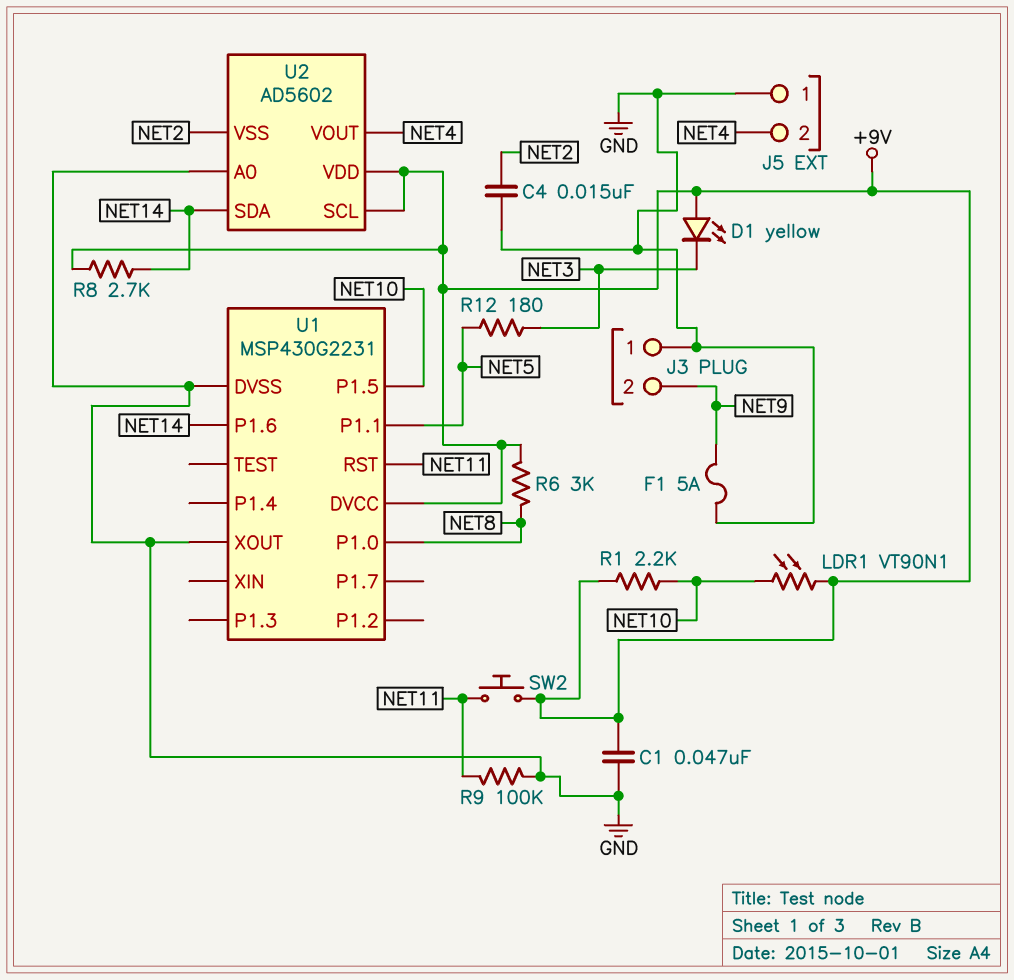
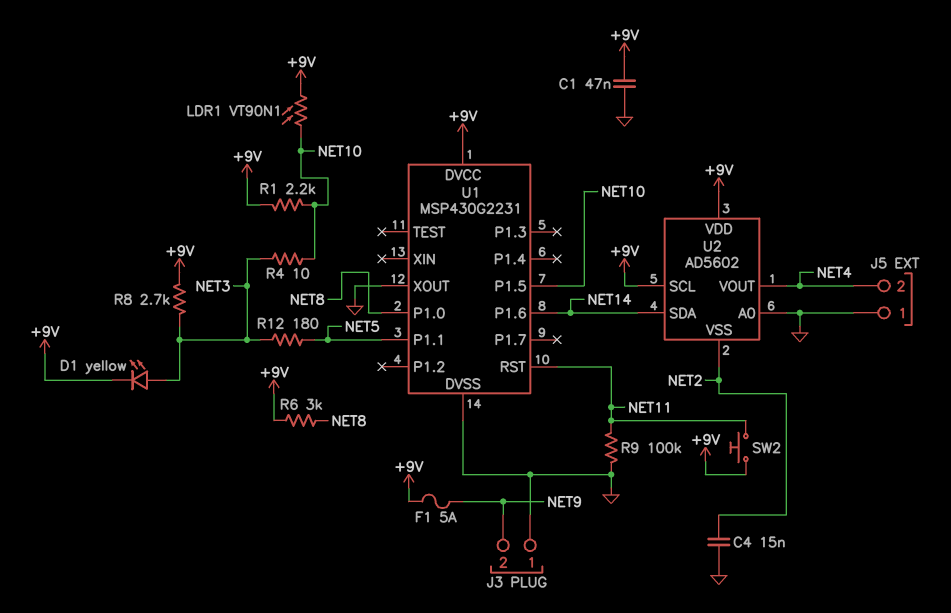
D1: LED yellow (A +9V, K NET3) -> LED yellow (A NET3, K +9V)
F1: 5A (GND, NET9) -> 5A (+9V, NET9)
R4: none -> 10 (NET3, NET10)
R8: 2.7k (+9V, NET14) -> 2.7k (+9V, NET3)

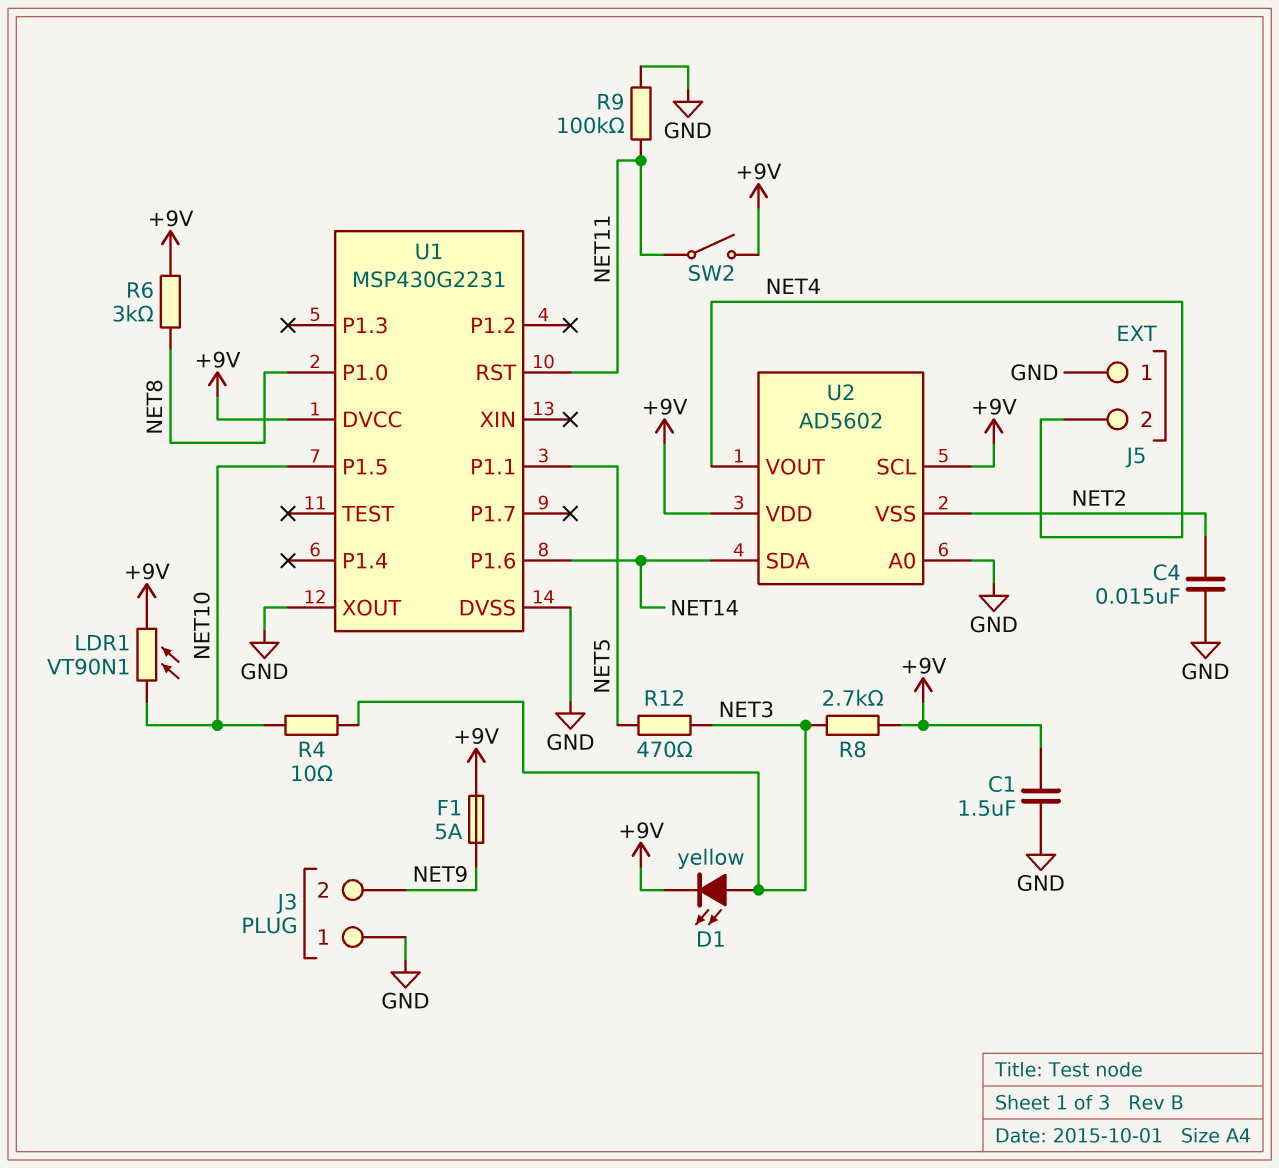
C1: 47nF (+9V, GND) -> 1.5uF (+9V, GND)
R1: 2.2k (+9V, NET10) -> none
R12: 180 (NET3, NET5) -> 470 (NET3, NET5)
SW2: button (+9V, NET11) -> switch (+9V, NET11)

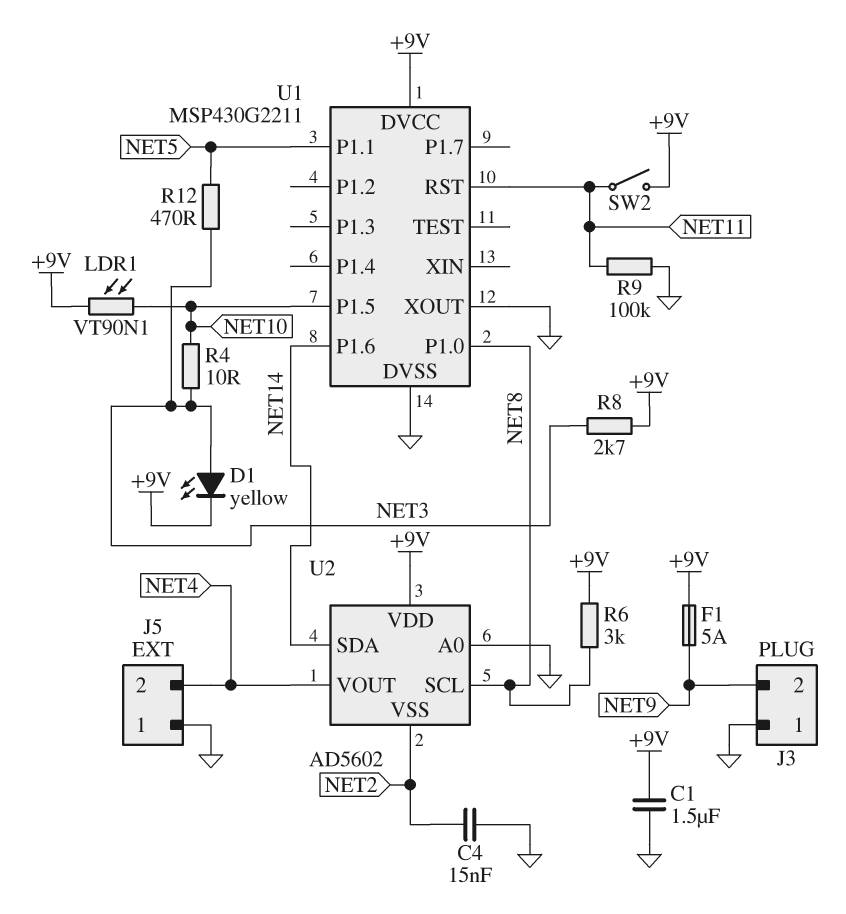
U1: MSP430G2231 -> MSP430G2211
U2 pin SCL: +9V -> NET8

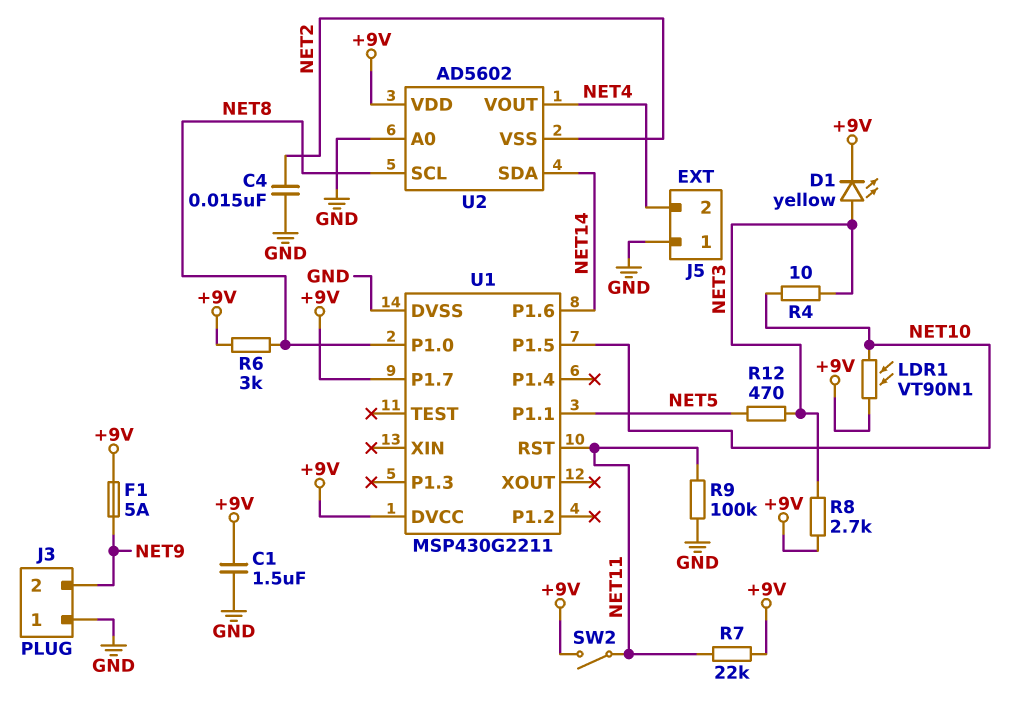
R7: none -> 22k (+9V, NET11)
U1 pin P1.7: none -> +9V
U1 pin XOUT: GND -> none

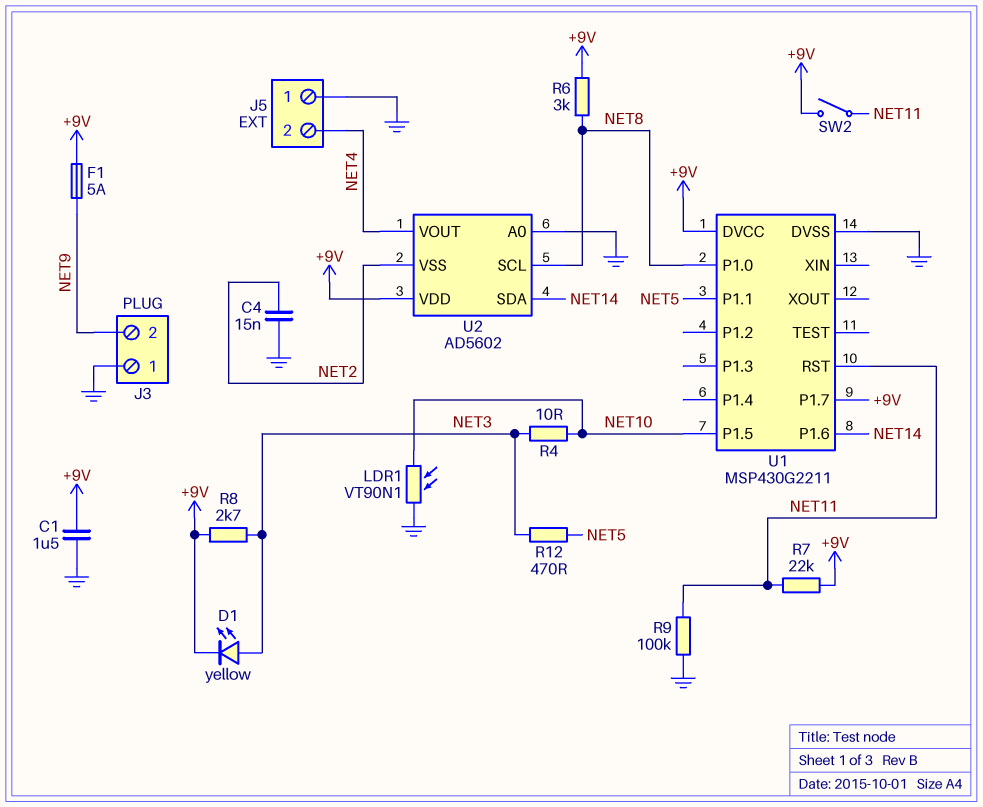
LDR1: VT90N1 (+9V, NET10) -> VT90N1 (GND, NET10)

